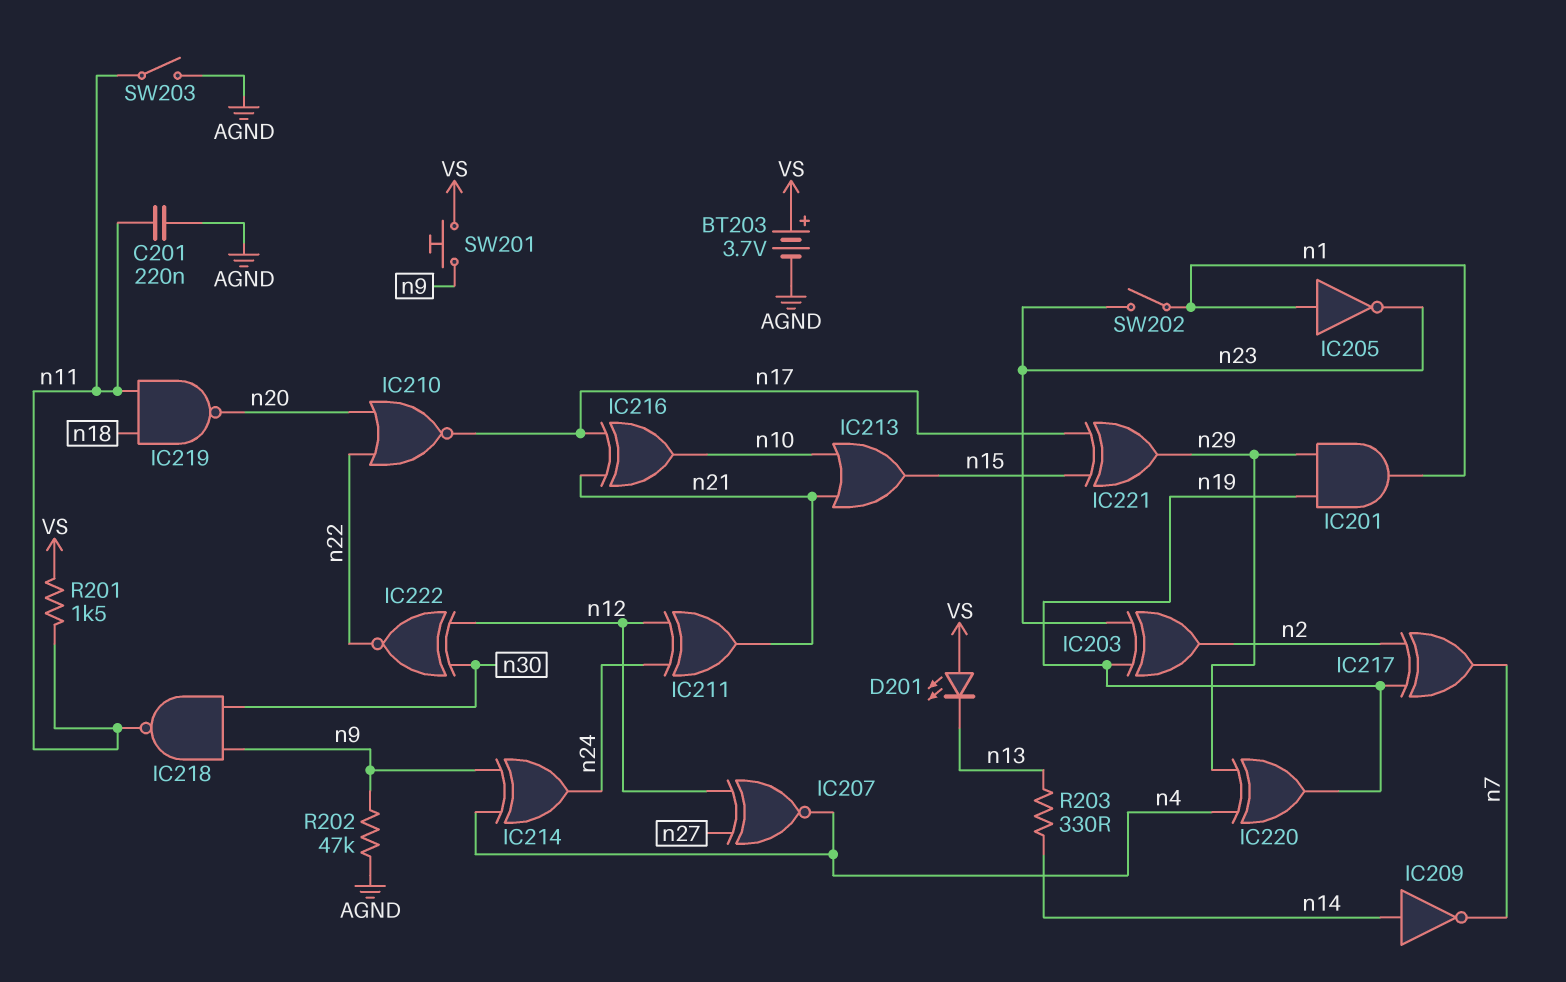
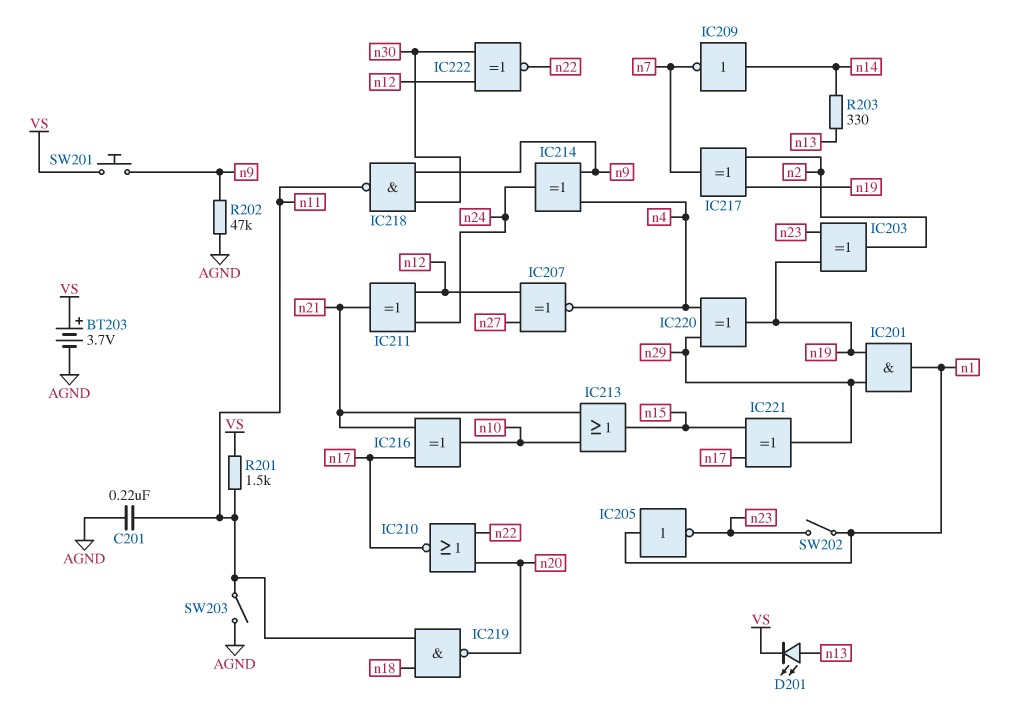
D201: LED (A VS, K n13) -> LED (A n13, K VS)

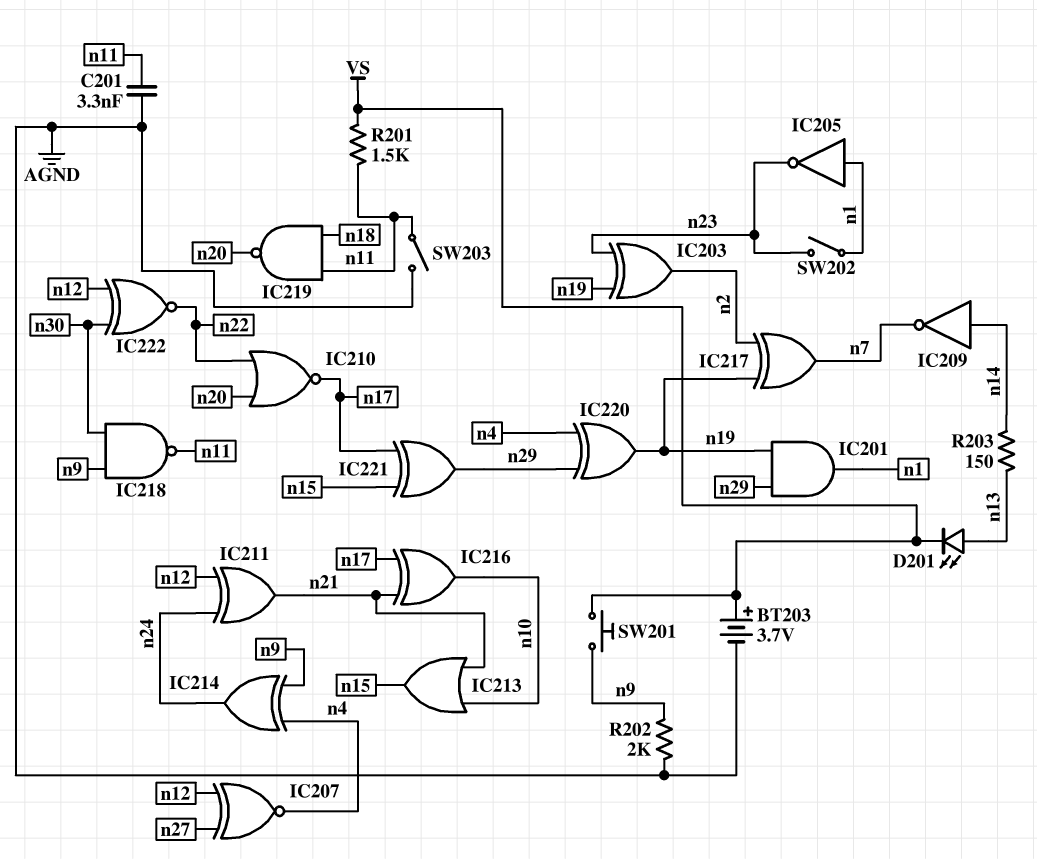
C201: 220nF (AGND, n11) -> 3.3nF (AGND, n11)
R202: 47k (AGND, n9) -> 2k (AGND, n9)
R203: 330 (n13, n14) -> 150 (n13, n14)

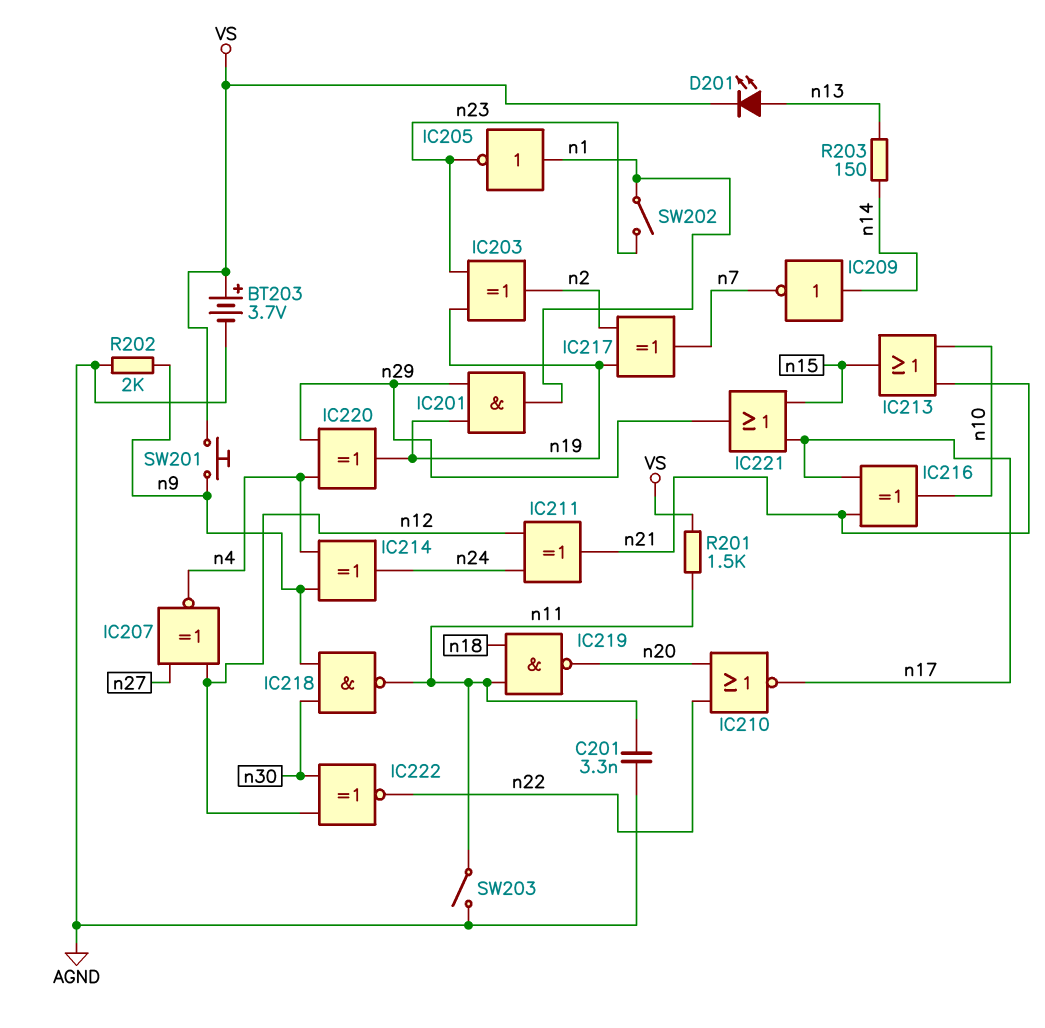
IC221: XOR (in n15, in n17, out n29) -> OR (in n15, in n17, out n29)

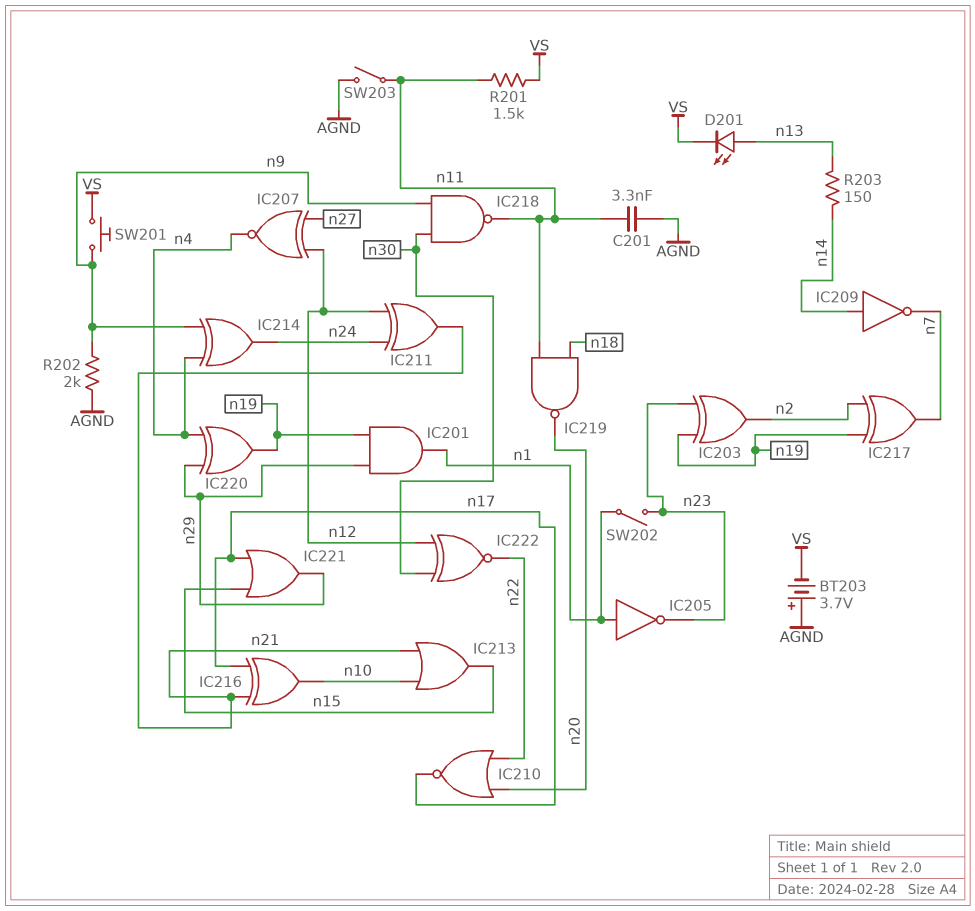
BT203: 3.7V (plus VS, minus AGND) -> 3.7V (plus AGND, minus VS)

